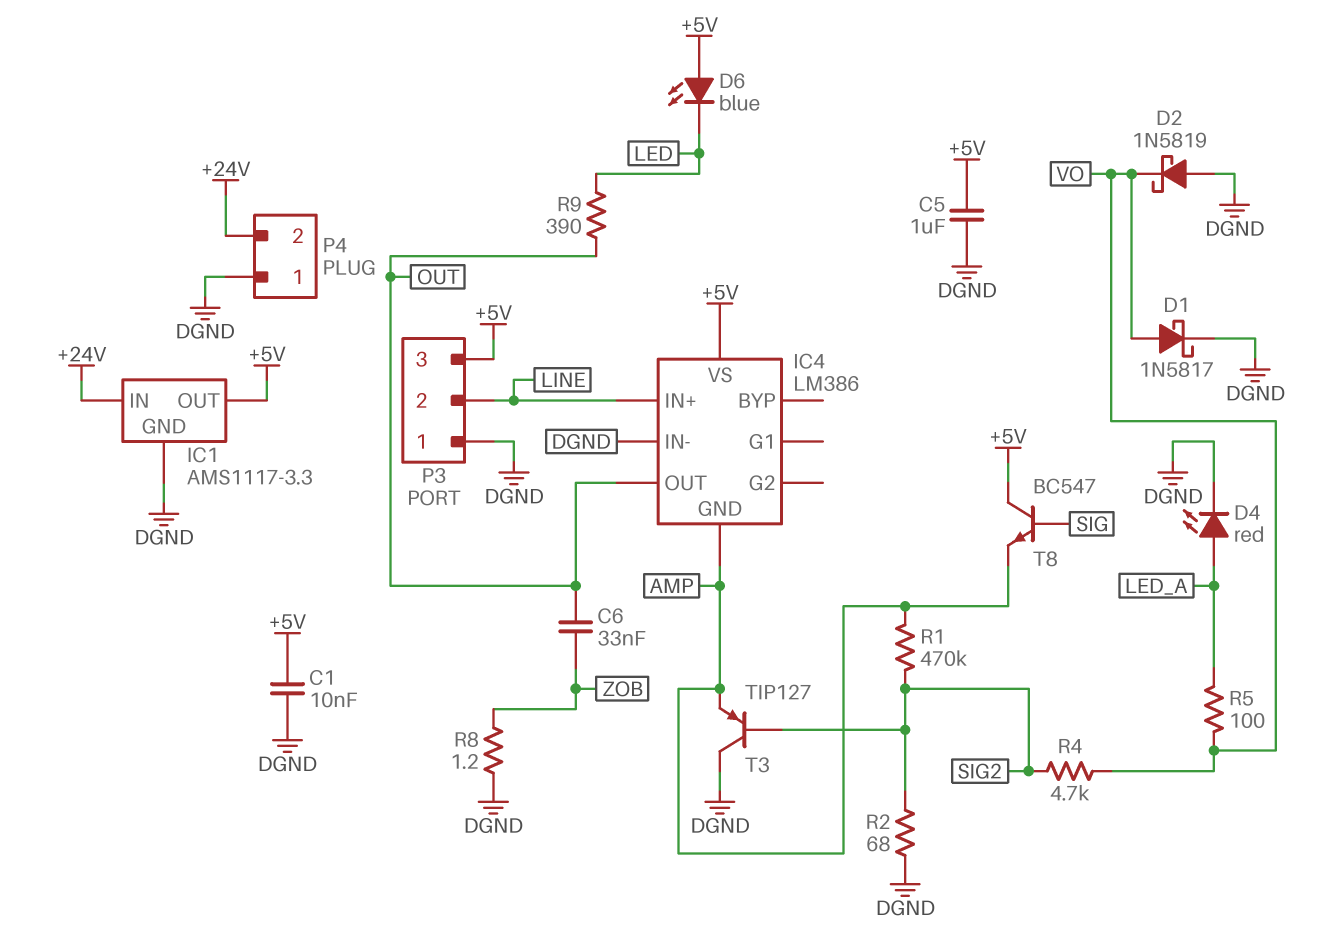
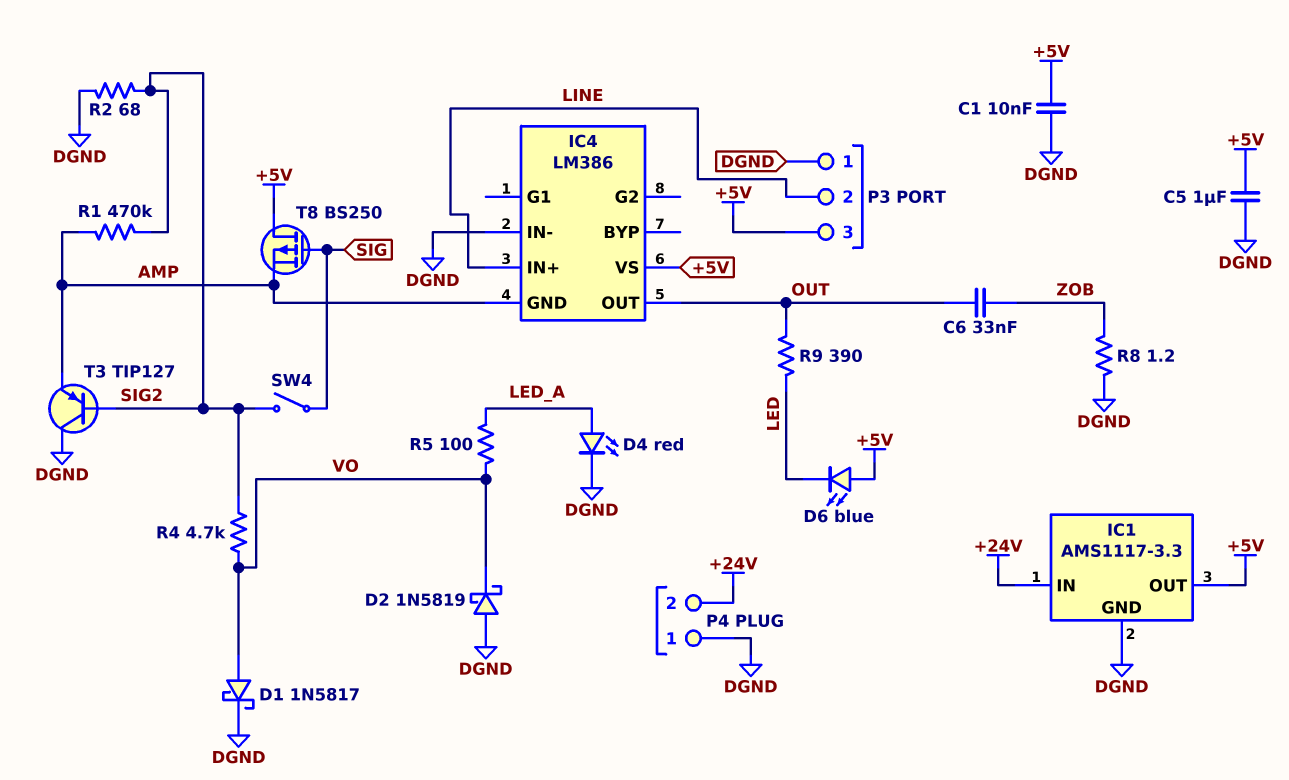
SW4: none -> switch (SIG, SIG2)
T8: NPN BC547 (B SIG, C +5V, E AMP) -> PMOS BS250 (G SIG, D +5V, S AMP)

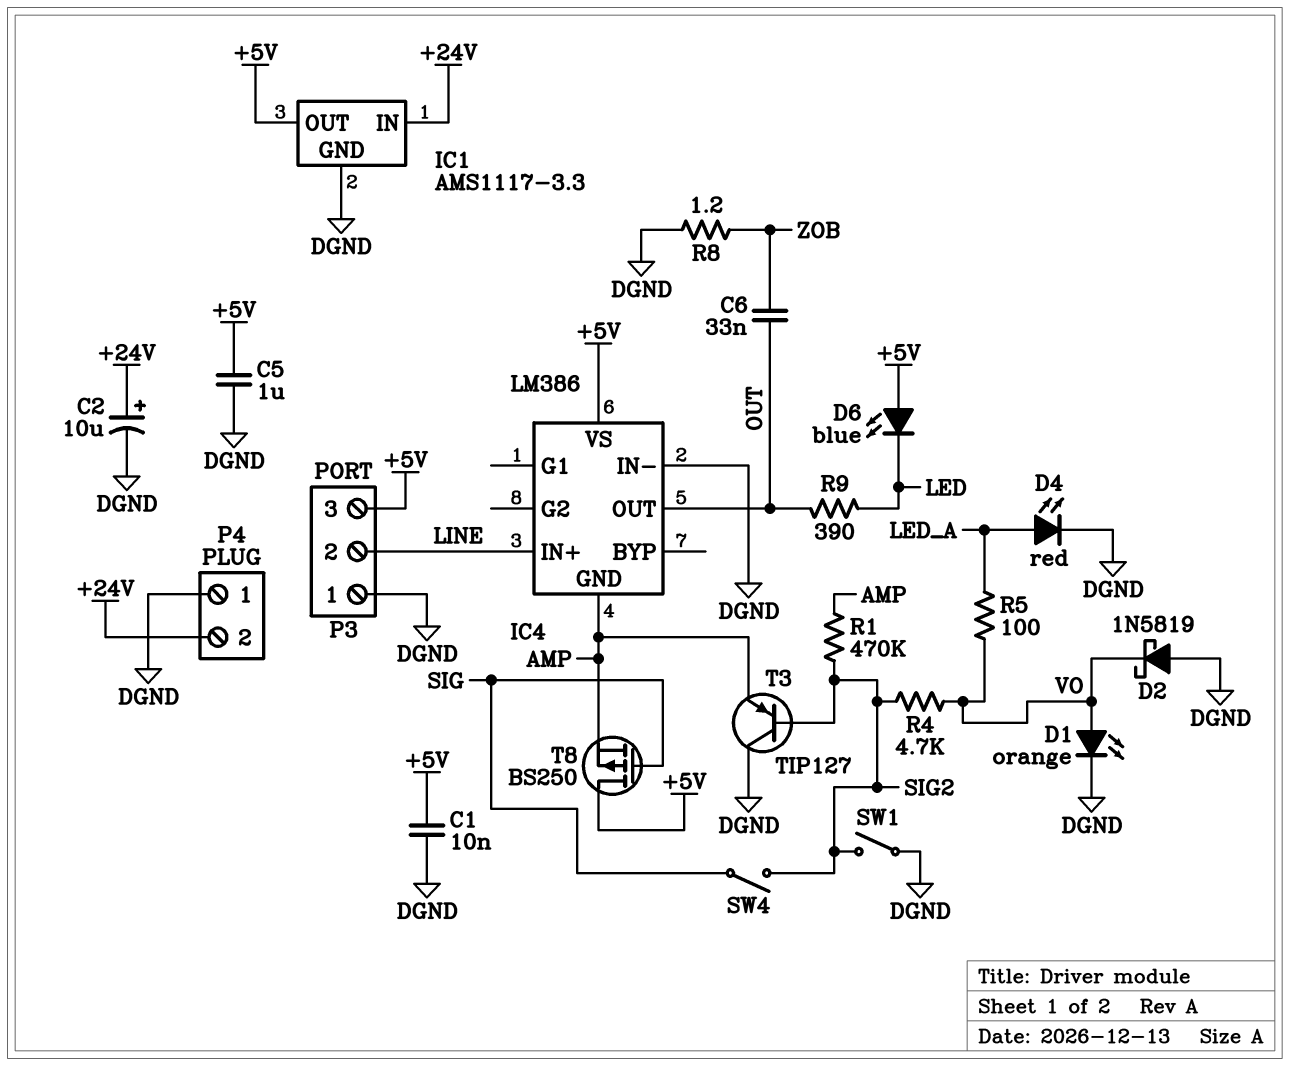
C2: none -> 10uF (plus +24V, minus DGND)
D1: schottky 1N5817 (A VO, K DGND) -> LED orange (A VO, K DGND)
R2: 68 (DGND, SIG2) -> none
SW1: none -> switch (DGND, SIG2)

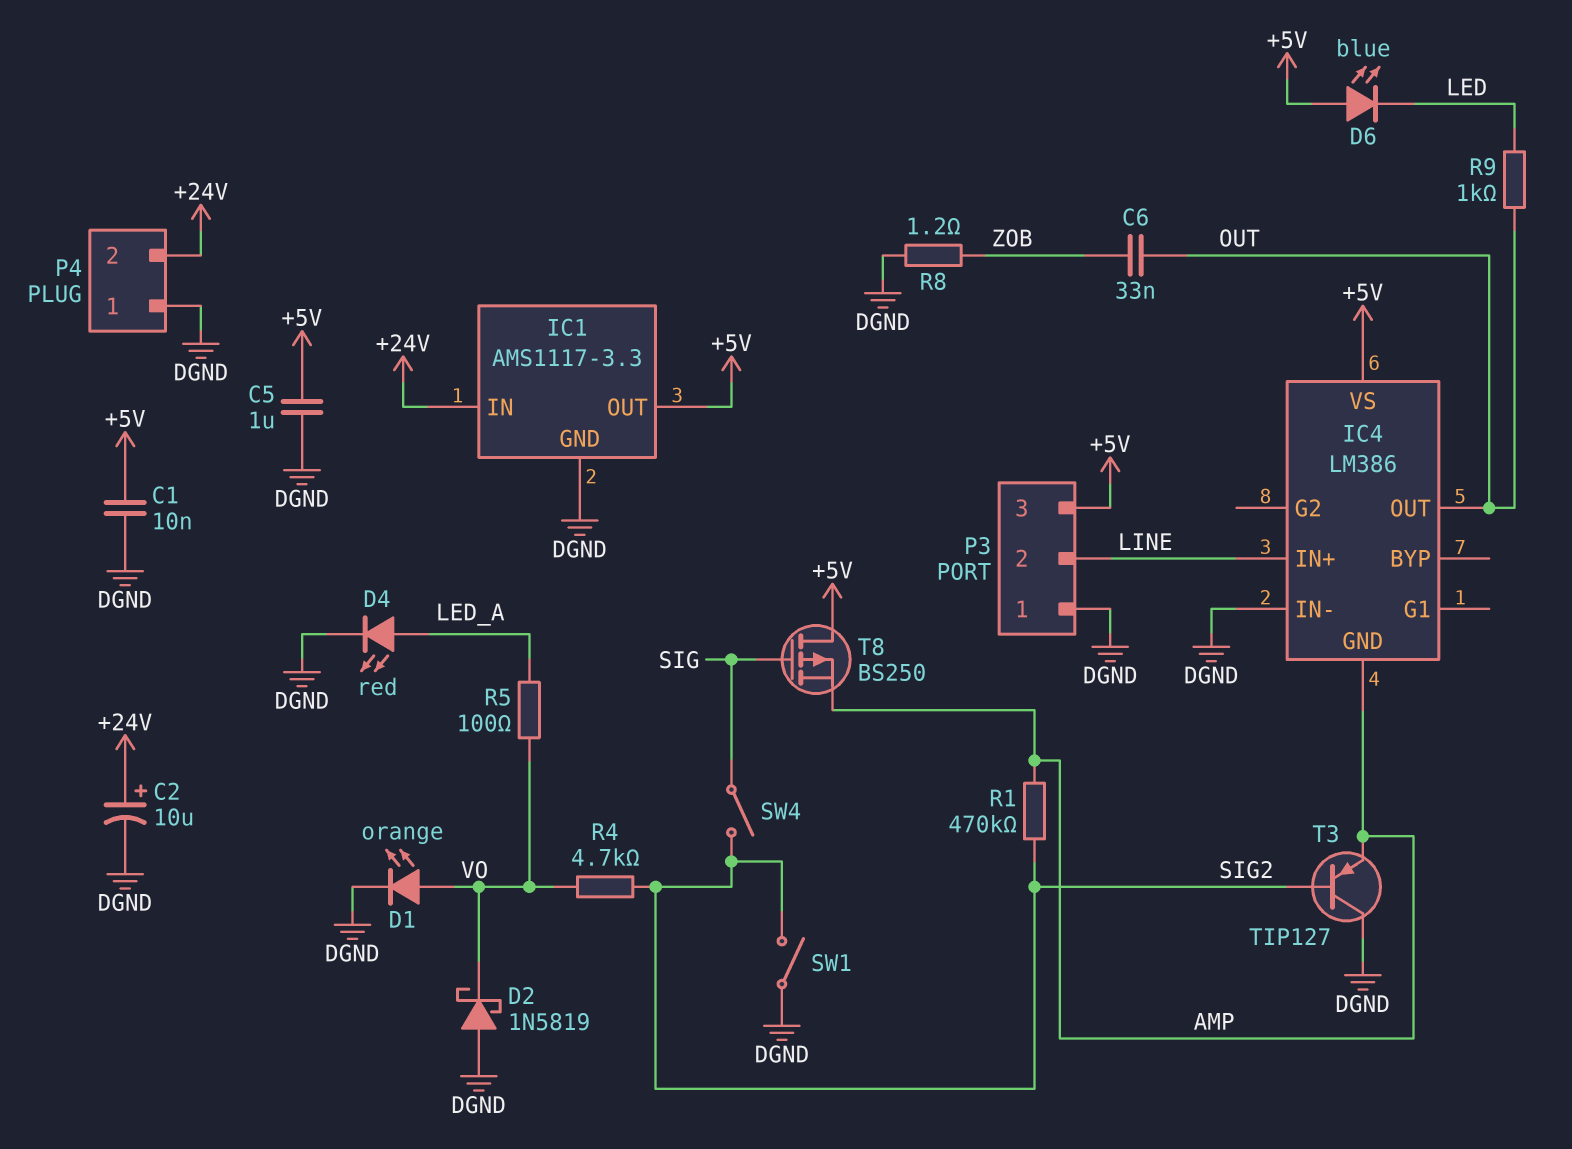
R9: 390 (LED, OUT) -> 1k (LED, OUT)

